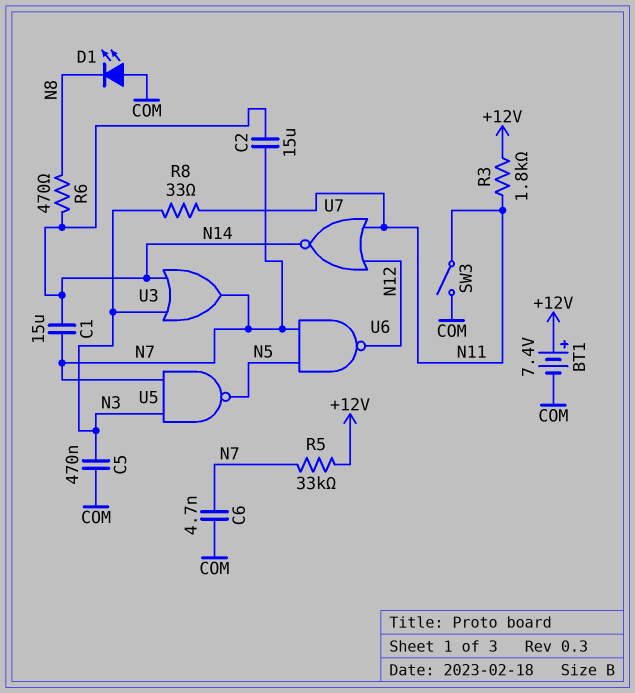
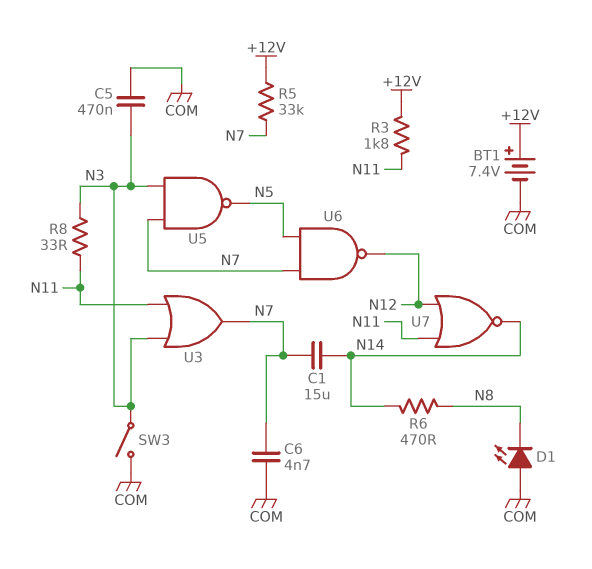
C2: 15uF (N7, N14) -> none
SW3: switch (COM, N11) -> switch (COM, N3)
U3: OR (in N3, in N14, out N7) -> OR (in N3, in N11, out N7)

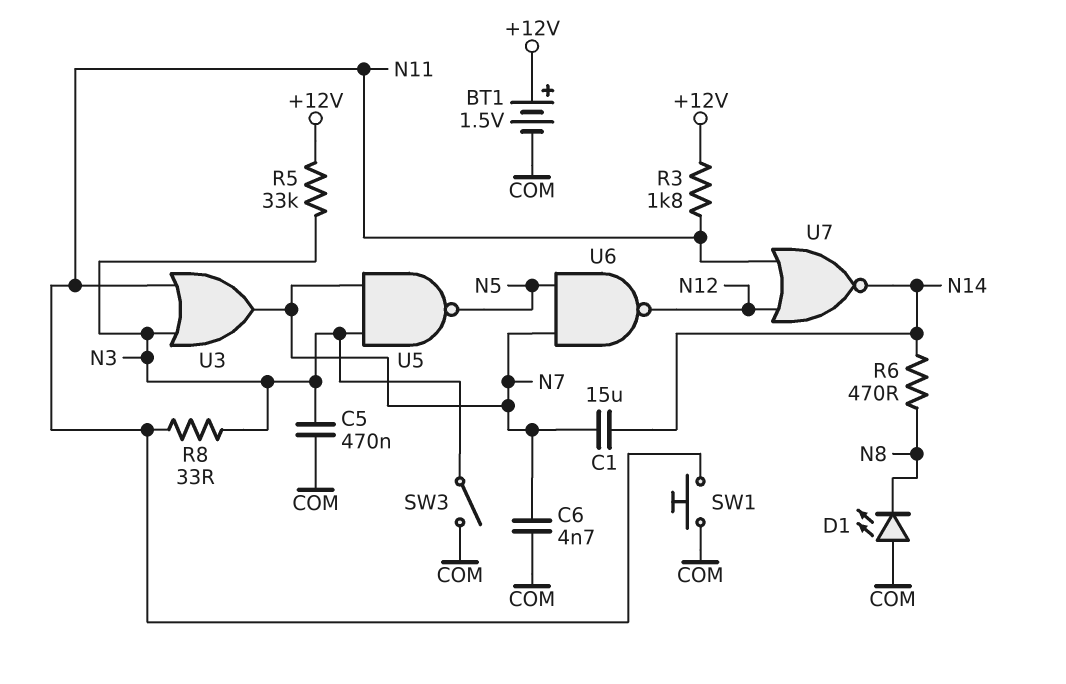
BT1: 7.4V (plus +12V, minus COM) -> 1.5V (plus +12V, minus COM)
R5: 33k (+12V, N7) -> 33k (+12V, N3)
SW1: none -> button (COM, N11)

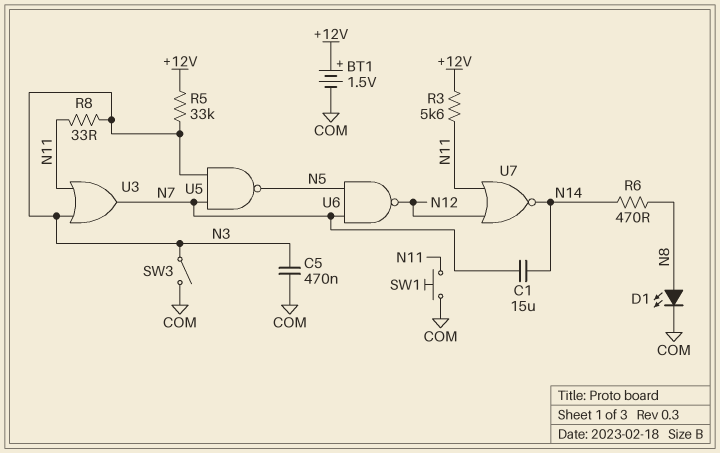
C6: 4.7nF (COM, N7) -> none
D1: LED (A COM, K N8) -> LED (A N8, K COM)
R3: 1.8k (+12V, N11) -> 5.6k (+12V, N11)

